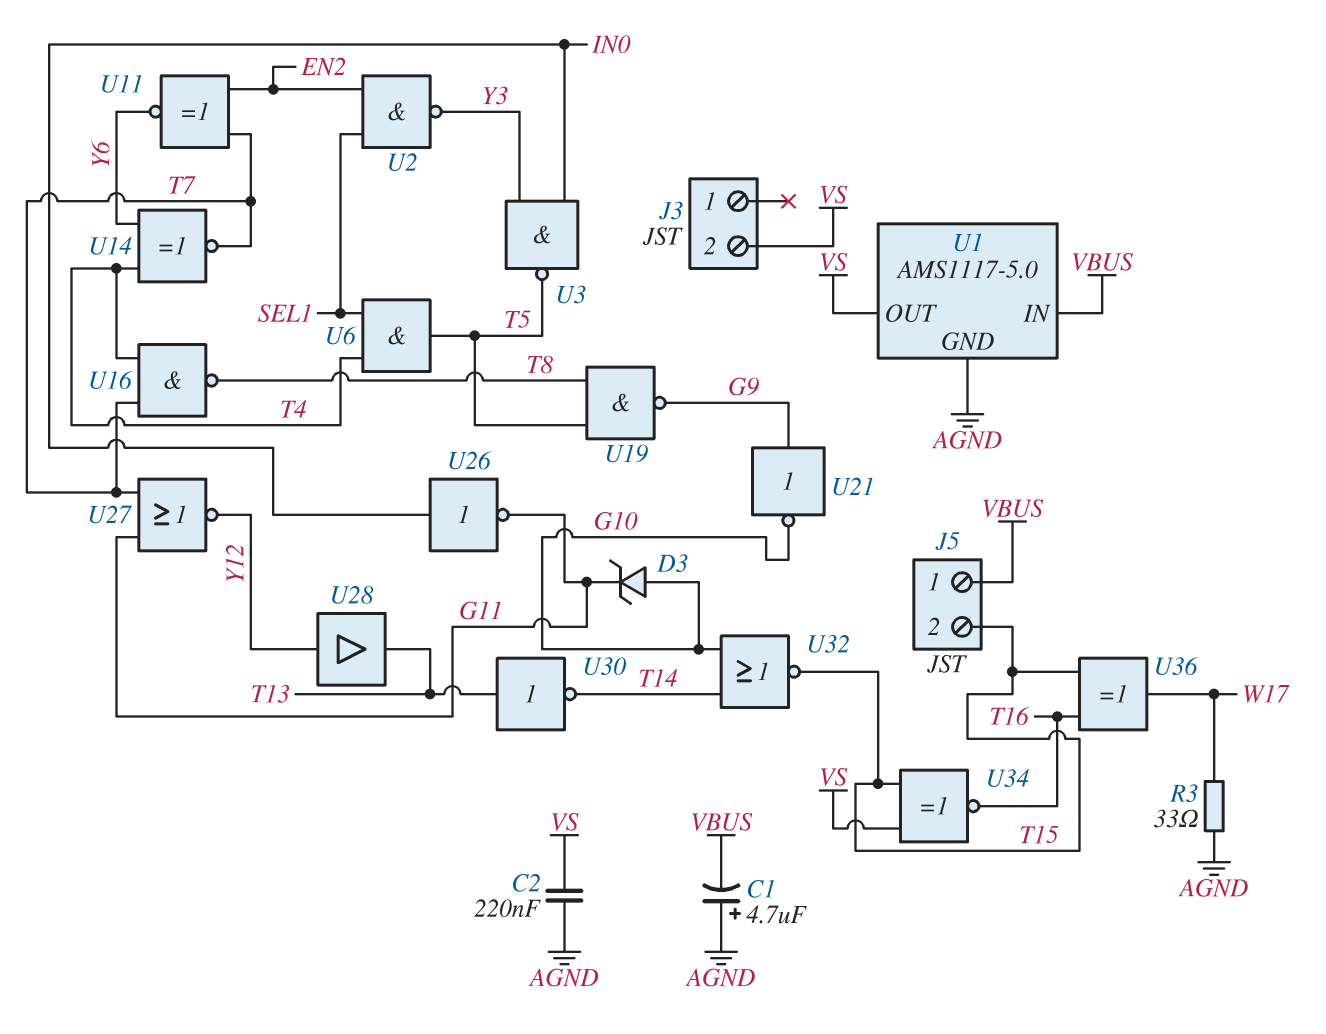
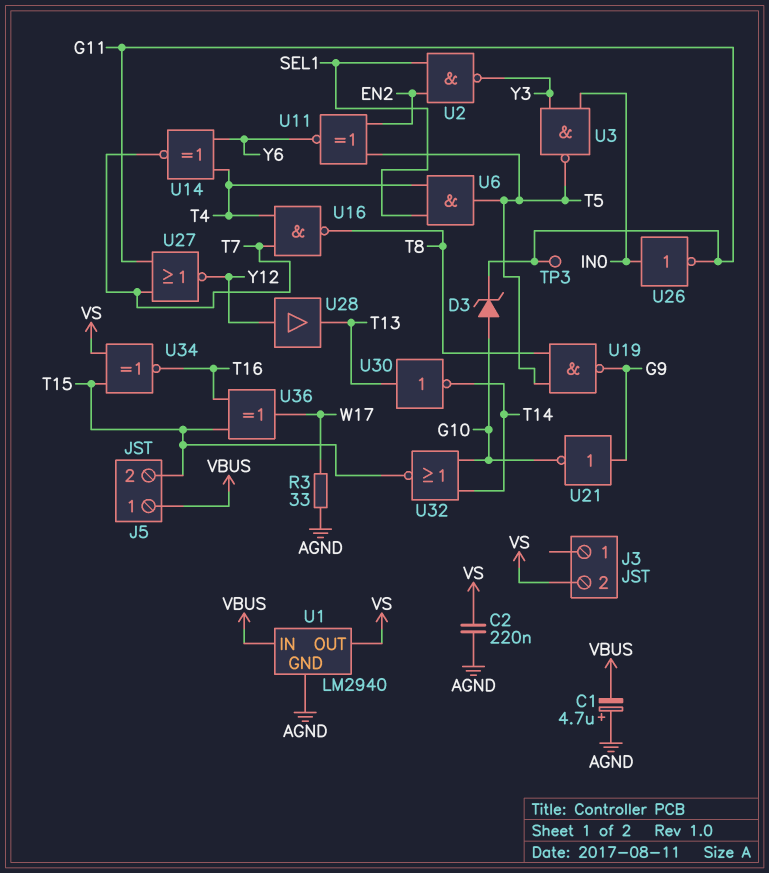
TP3: none -> test point (G11)
U1: AMS1117-5.0 -> LM2940
U11: XNOR (in EN2, in T7, out Y6) -> XNOR (in EN2, in T5, out Y6)

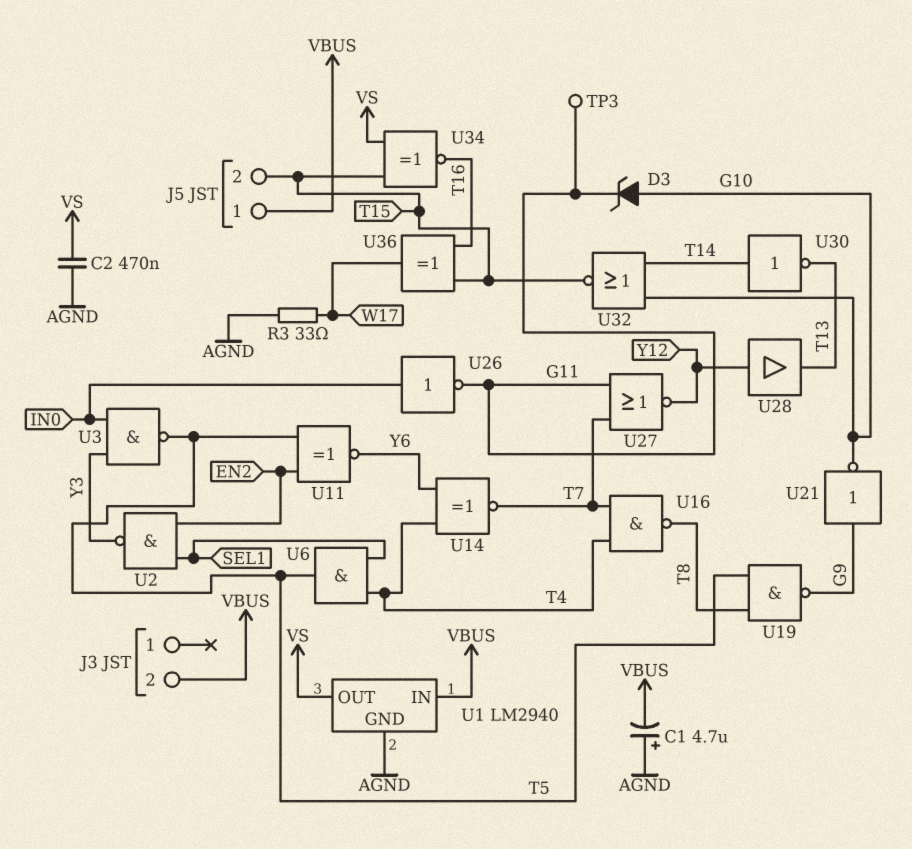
C2: 220nF (AGND, VS) -> 470nF (AGND, VS)
J3 pin 2: VS -> VBUS
U30: NOT (in T13, out T14) -> NOT (in T14, out T13)

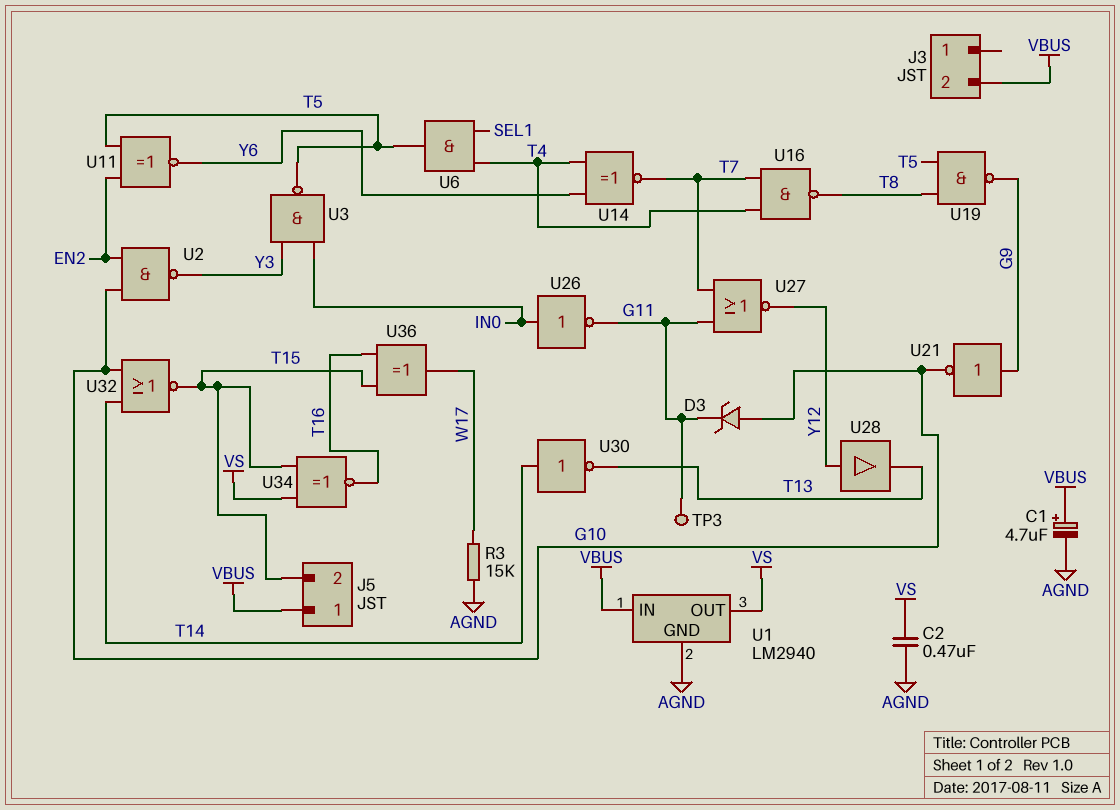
C1: 4.7uF (plus AGND, minus VBUS) -> 4.7uF (plus VBUS, minus AGND)
R3: 33 (AGND, W17) -> 15k (AGND, W17)
U2: NAND (in EN2, in SEL1, out Y3) -> NAND (in EN2, in G10, out Y3)

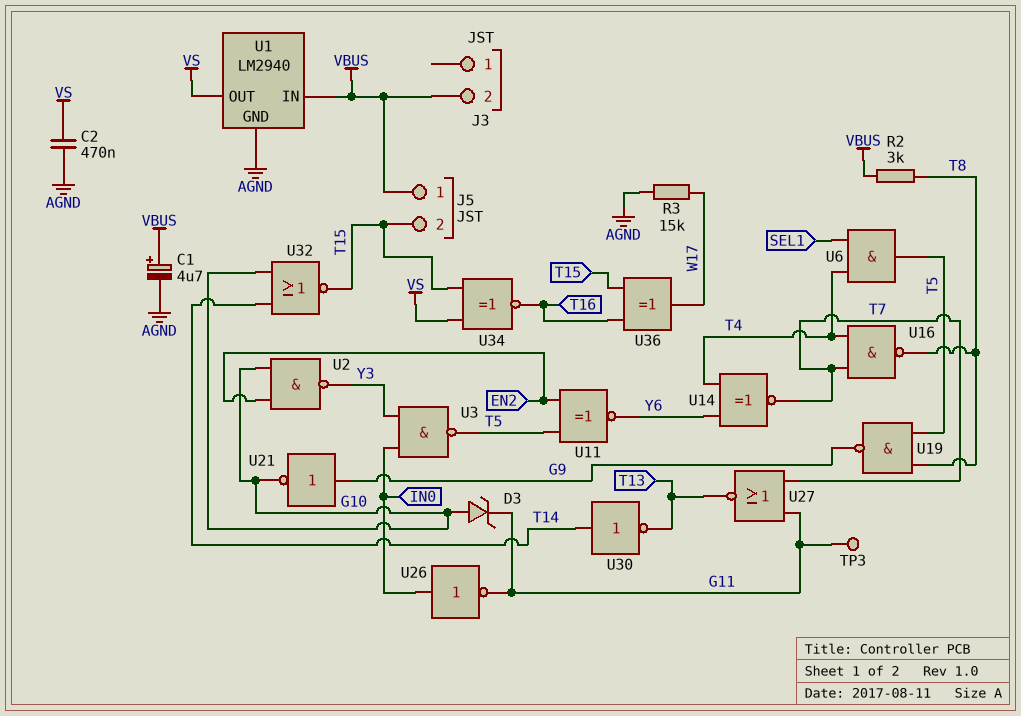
R2: none -> 3k (T8, VBUS)
U27: NOR (in G11, in T7, out Y12) -> NOR (in G11, in T7, out T13)
U28: buffer (in Y12, out T13) -> none

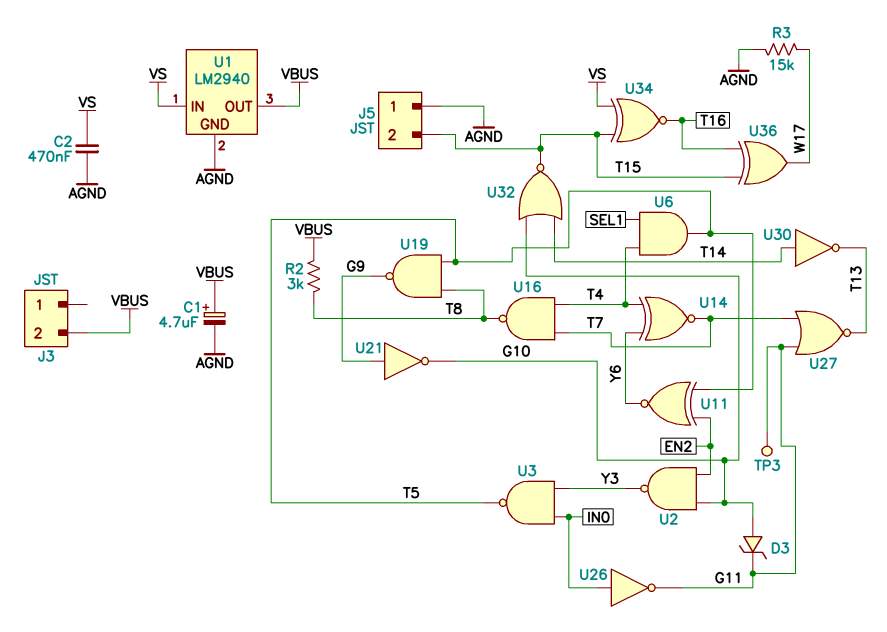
J5 pin 1: VBUS -> AGND
U1 pin IN: VBUS -> VS
U1 pin OUT: VS -> VBUS

